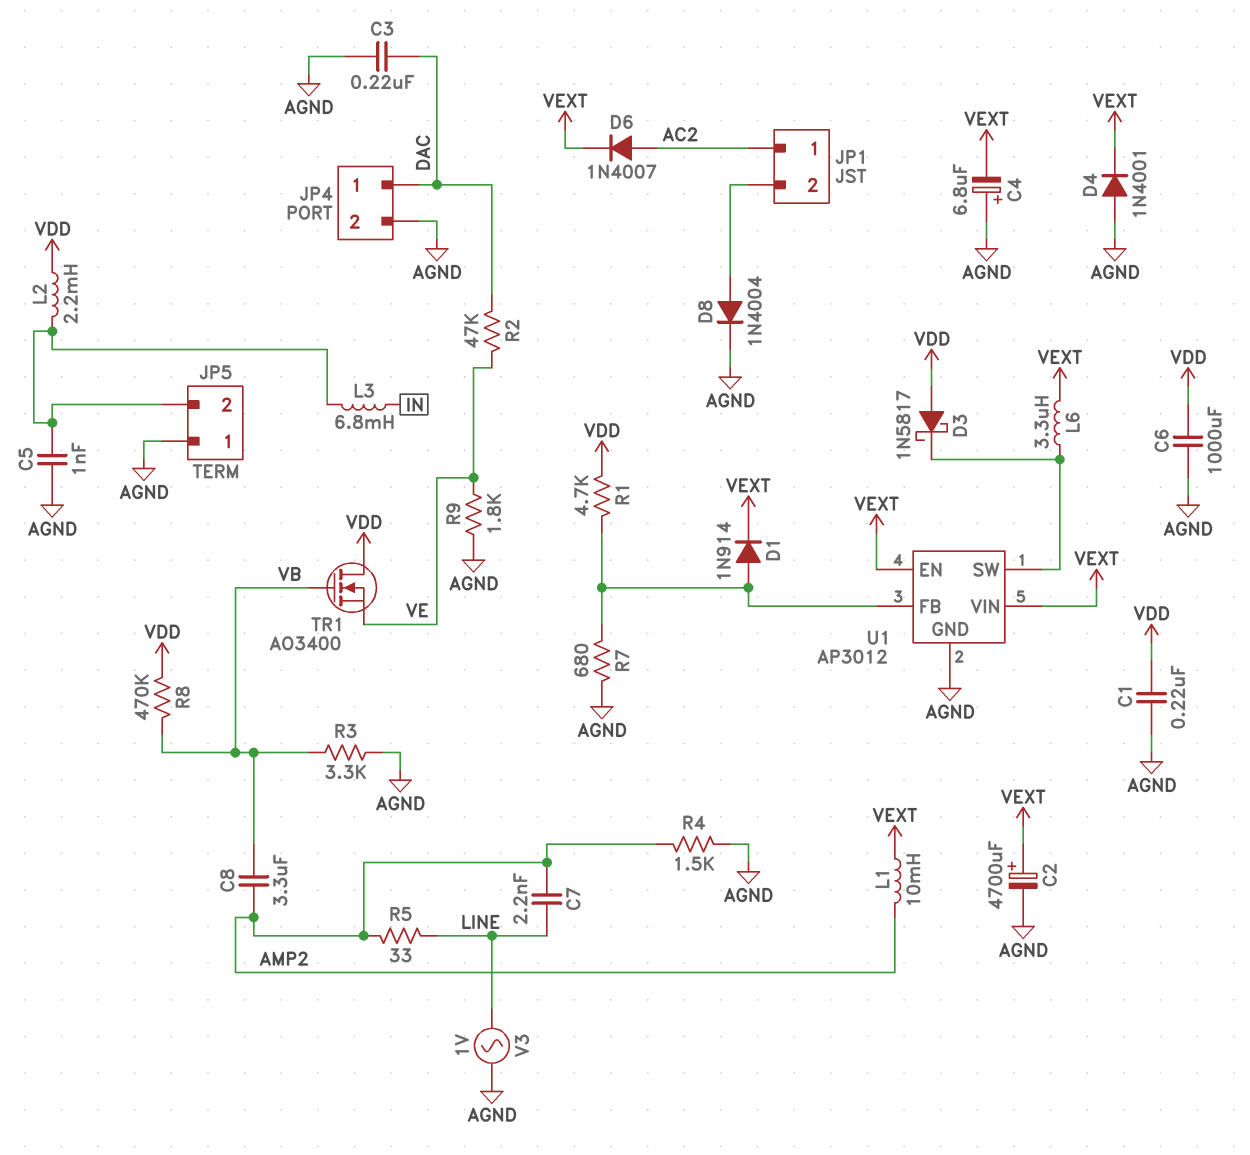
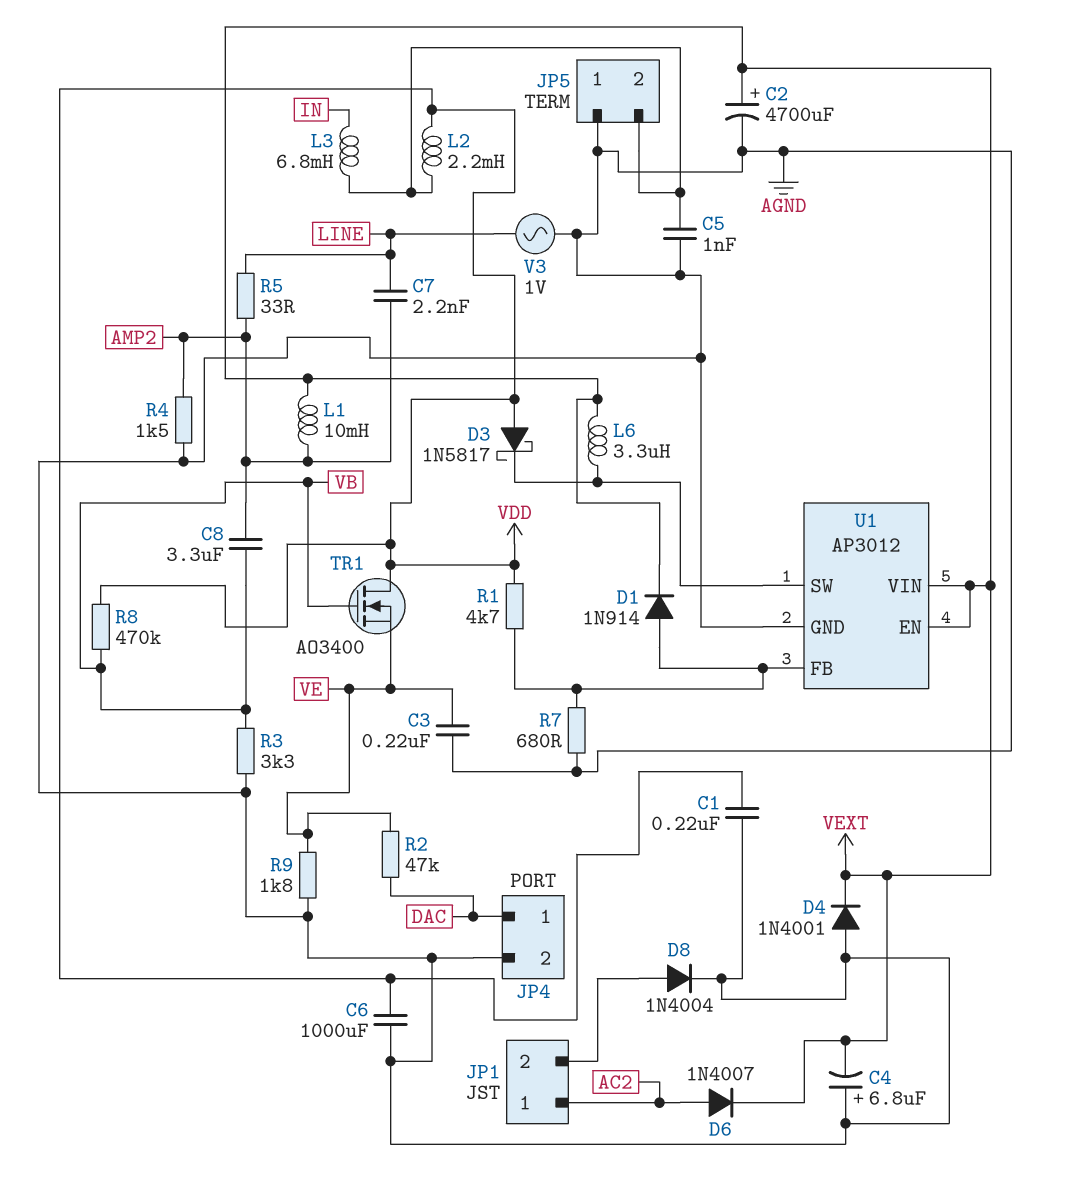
C3: 220nF (AGND, DAC) -> 220nF (AGND, VE)

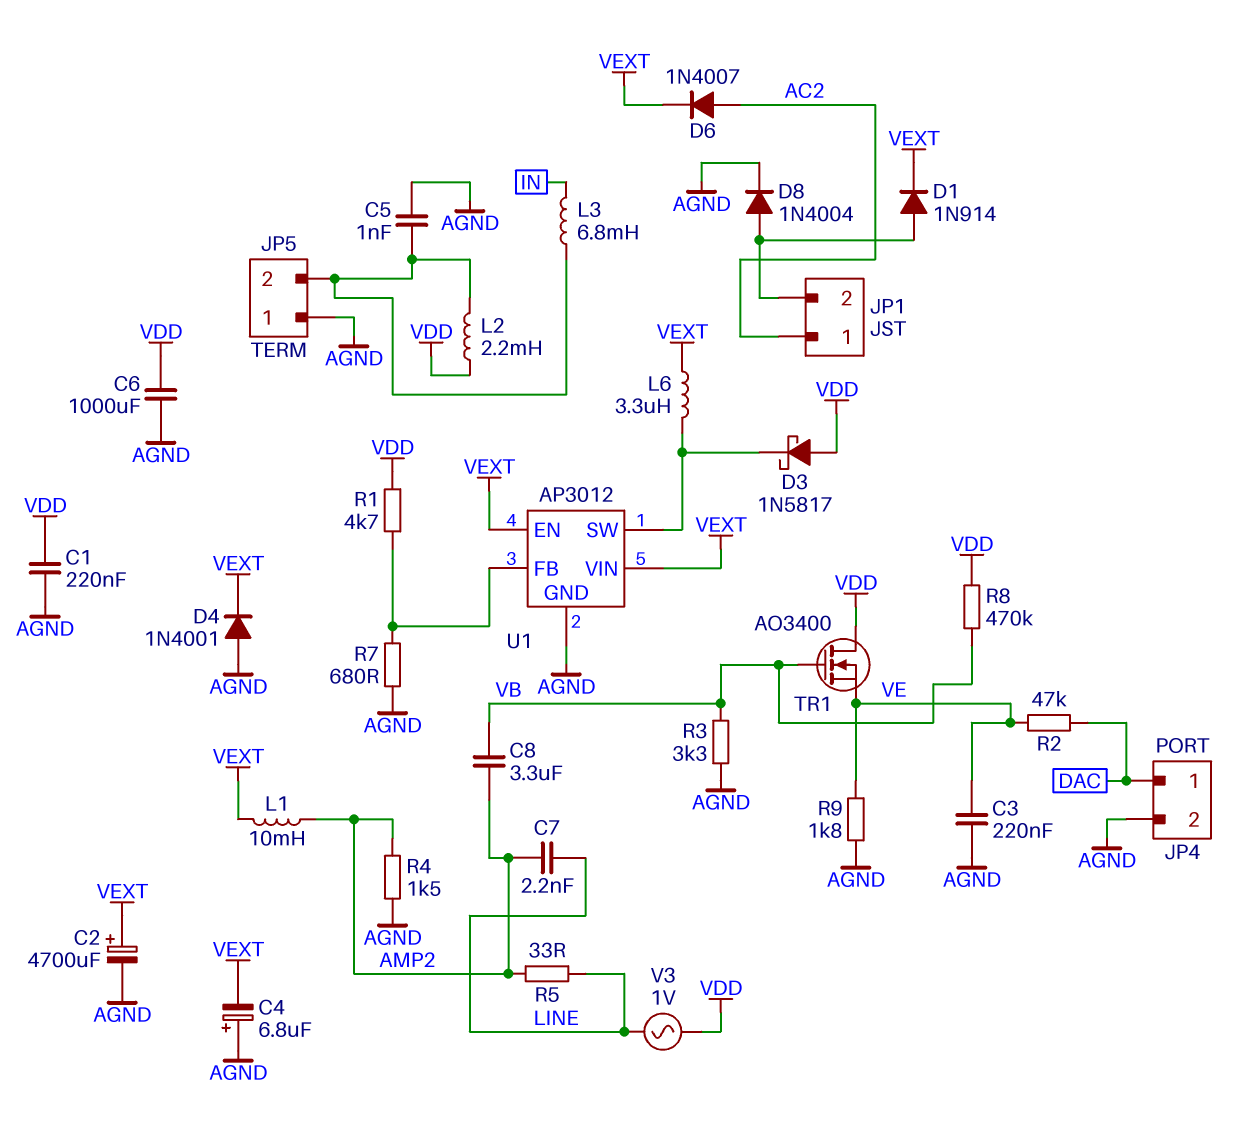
D1: diode 1N914 (A U1/FB, K VEXT) -> diode 1N914 (A JP1/2, K VEXT)
V3: AC 1V (AGND, LINE) -> AC 1V (LINE, VDD)

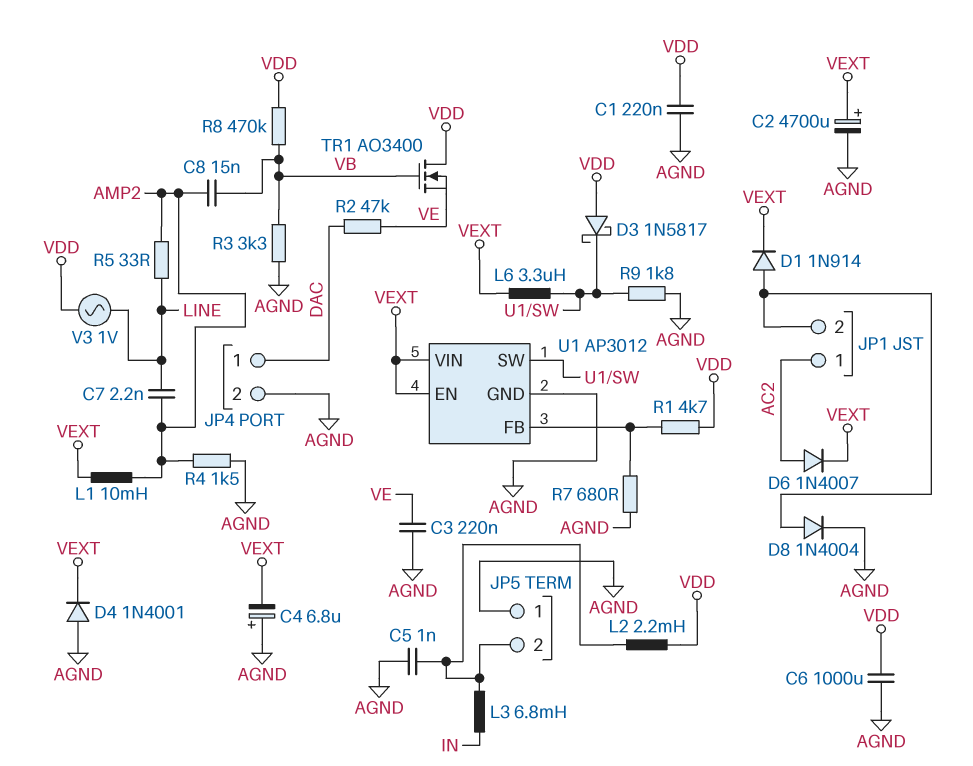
C8: 3.3uF (AMP2, VB) -> 15nF (AMP2, VB)
R9: 1.8k (AGND, VE) -> 1.8k (AGND, U1/SW)

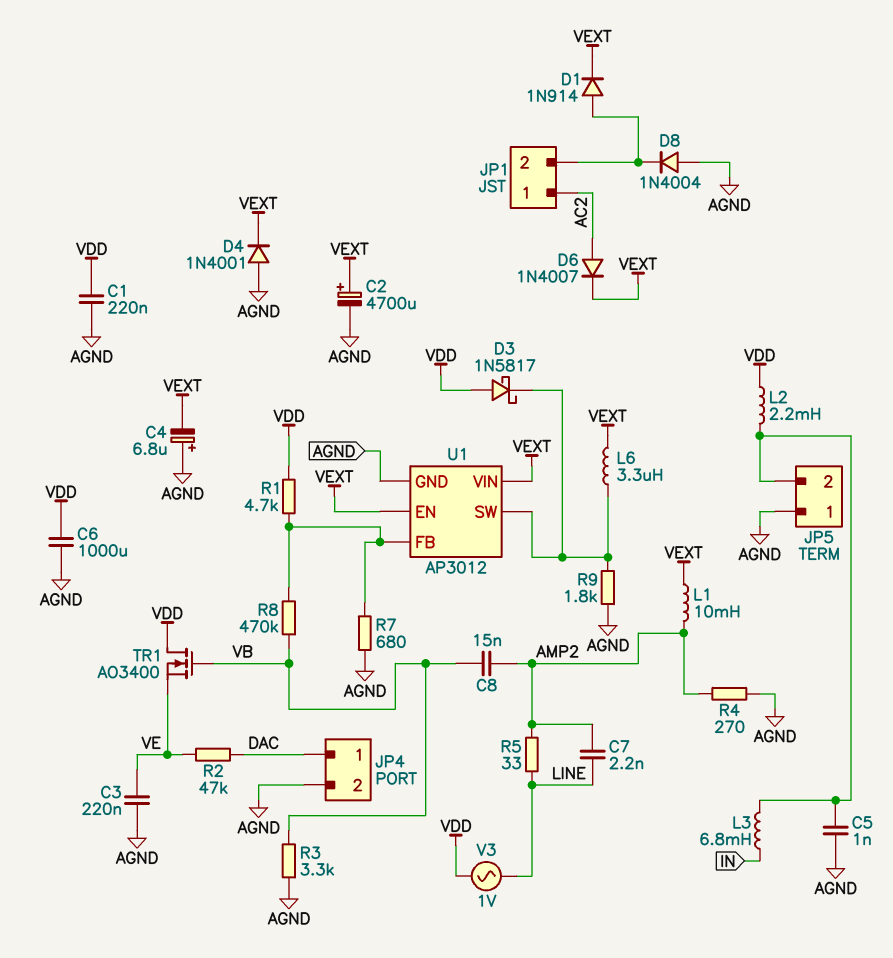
D8: diode 1N4004 (A JP1/2, K AGND) -> diode 1N4004 (A AGND, K JP1/2)
R4: 1.5k (AGND, AMP2) -> 270 (AGND, AMP2)
R8: 470k (VB, VDD) -> 470k (U1/FB, VB)

